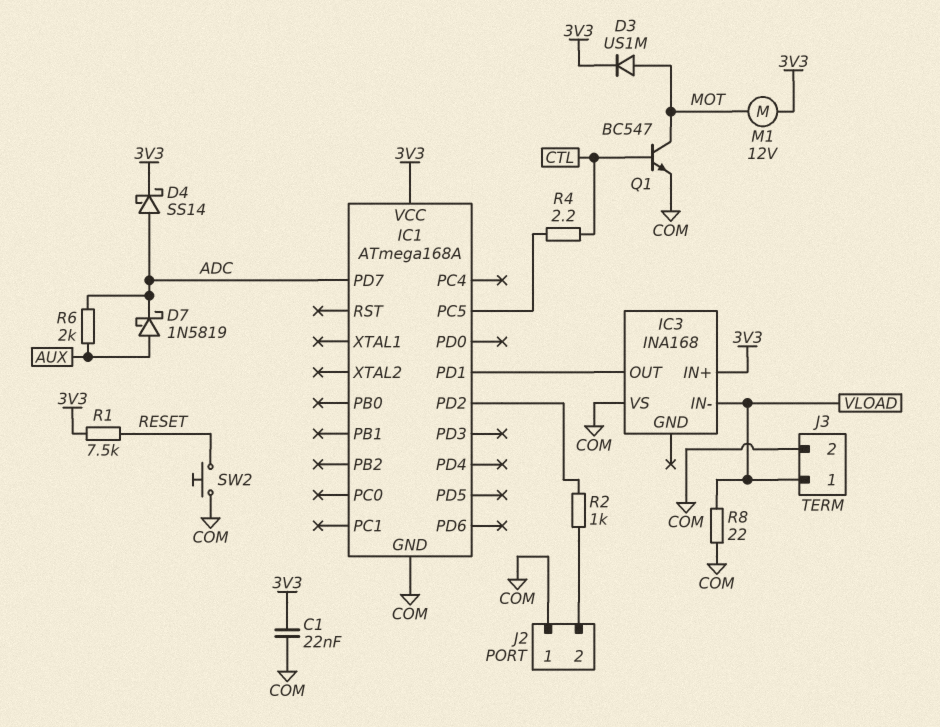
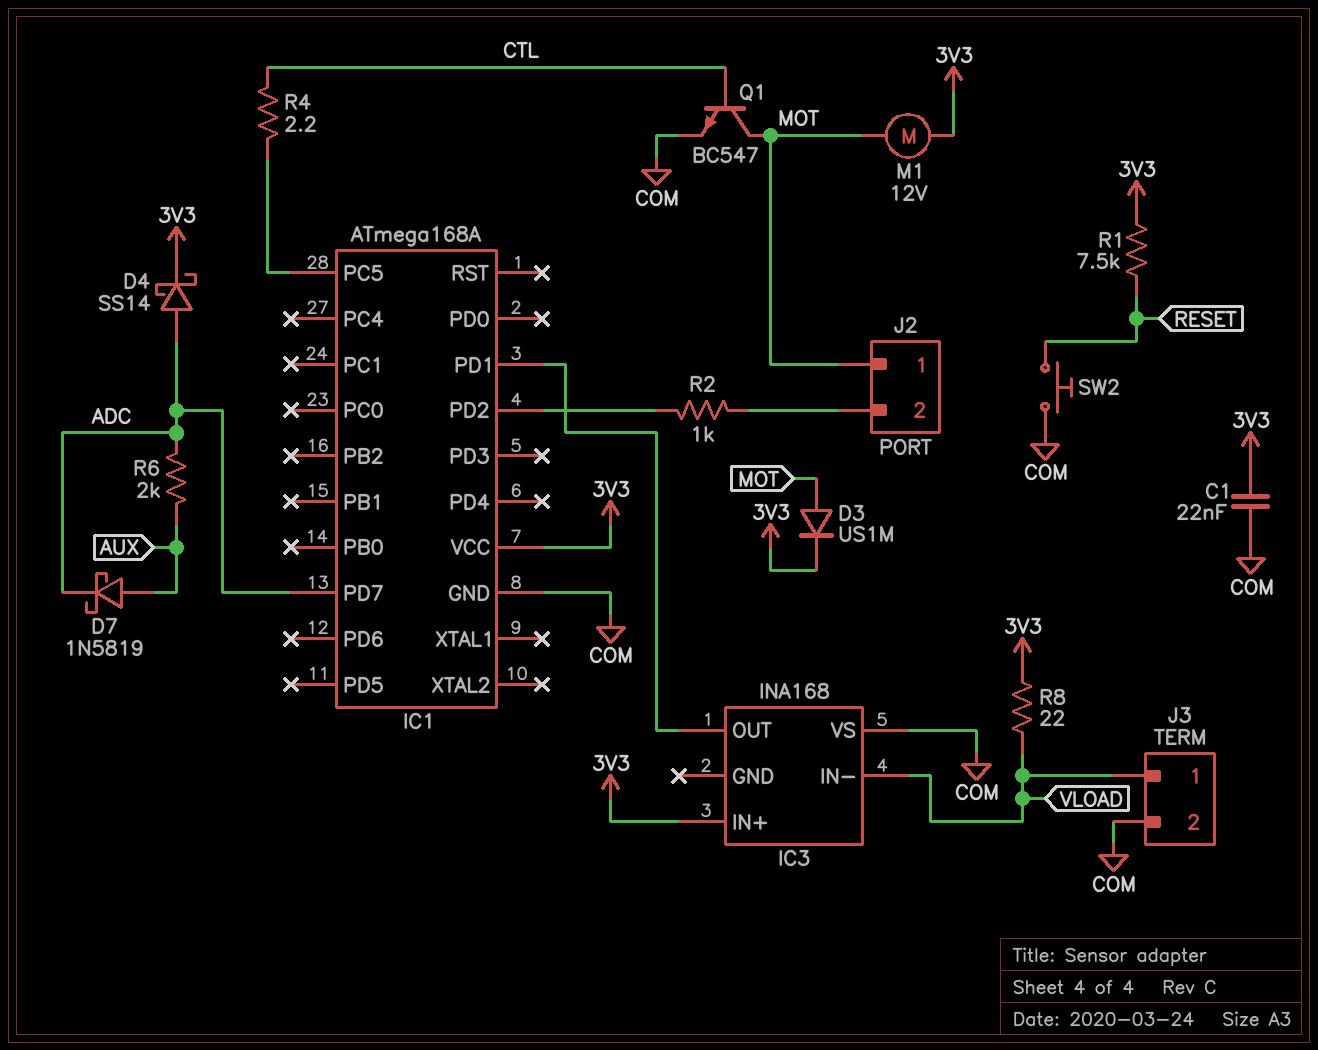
J2 pin 1: COM -> MOT
R8: 22 (COM, VLOAD) -> 22 (3V3, VLOAD)

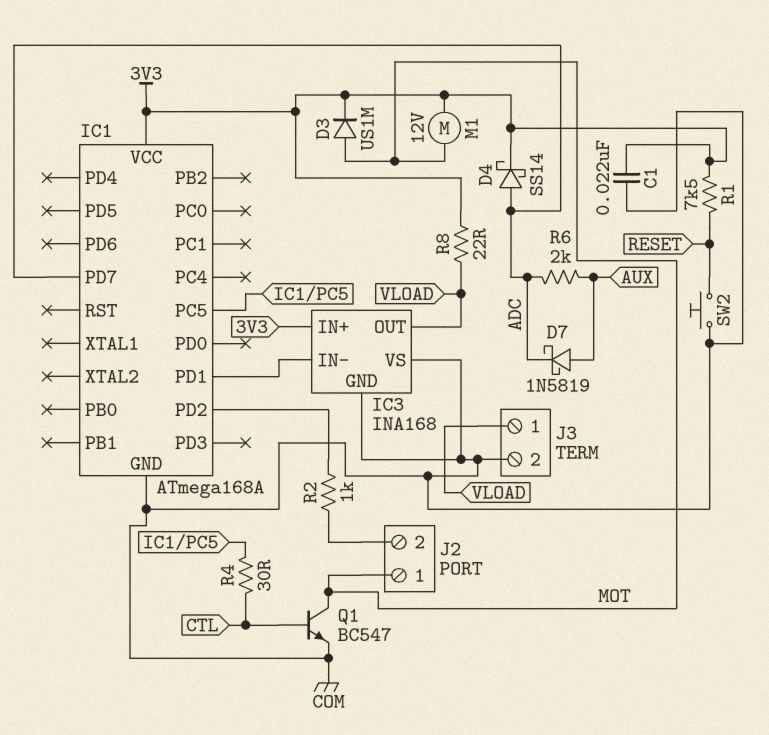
IC3 pin GND: none -> COM
IC3 pin IN-: VLOAD -> IC1/PD1
IC3 pin OUT: IC1/PD1 -> VLOAD
R4: 2.2 (CTL, IC1/PC5) -> 30 (CTL, IC1/PC5)

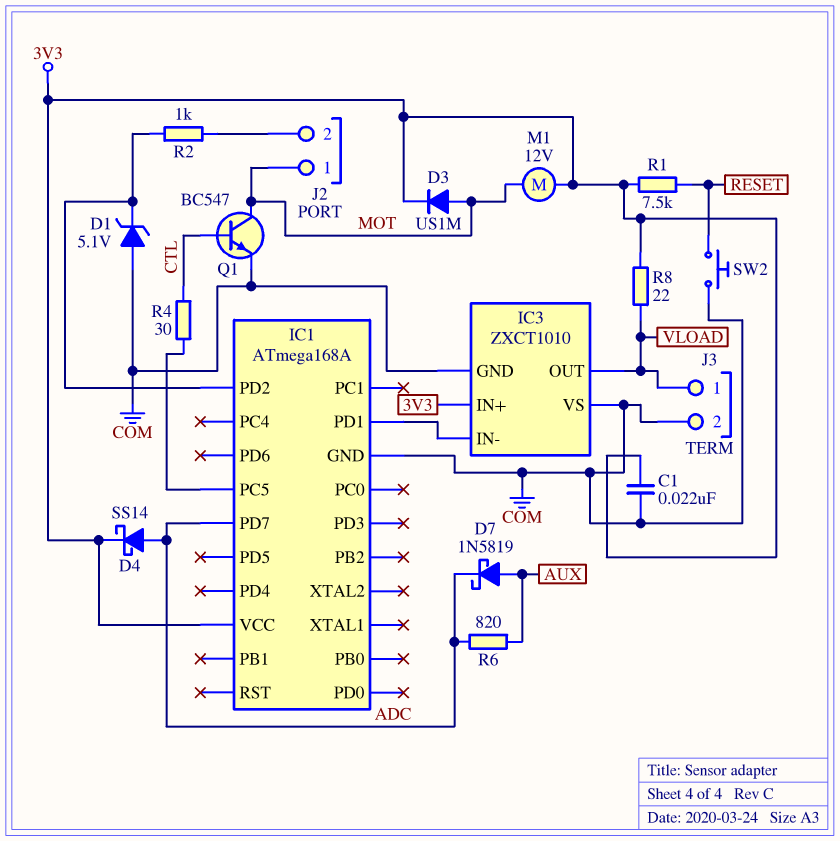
D1: none -> zener 5.1V (A COM, K IC1/PD2)
IC3: INA168 -> ZXCT1010
R6: 2k (ADC, AUX) -> 820 (ADC, AUX)

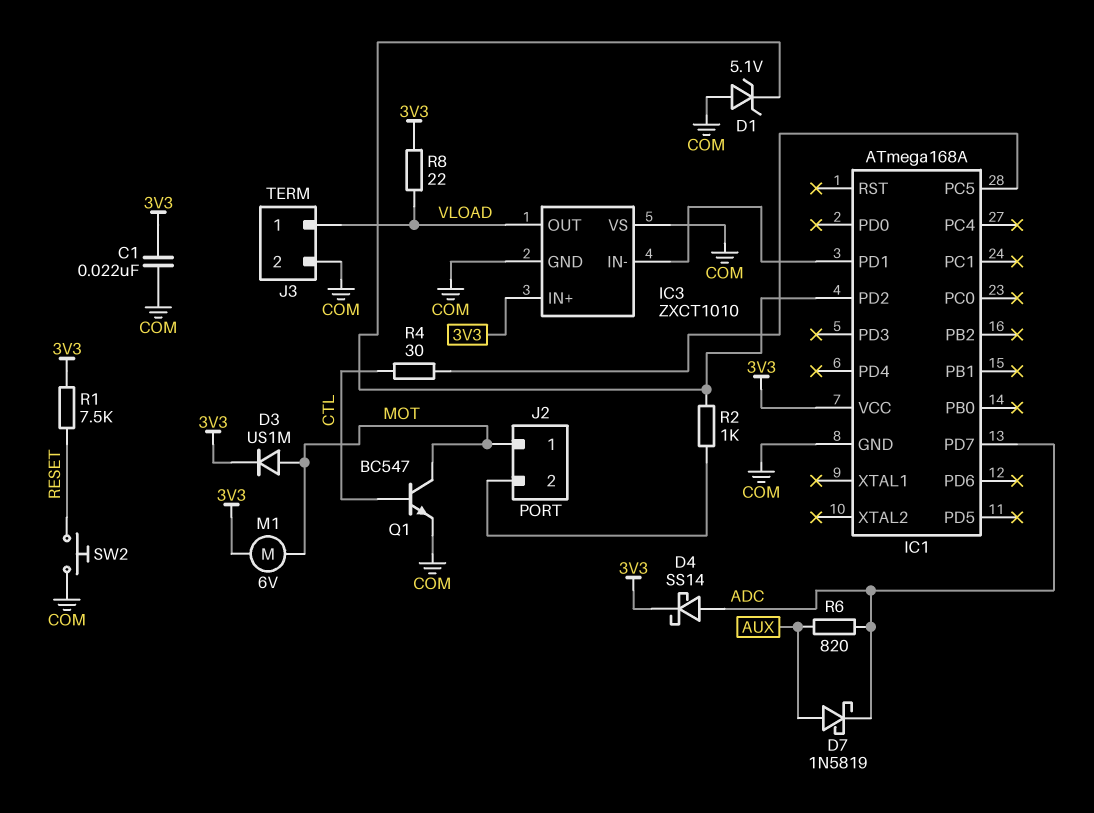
M1: motor 12V (3V3, MOT) -> motor 6V (3V3, MOT)

